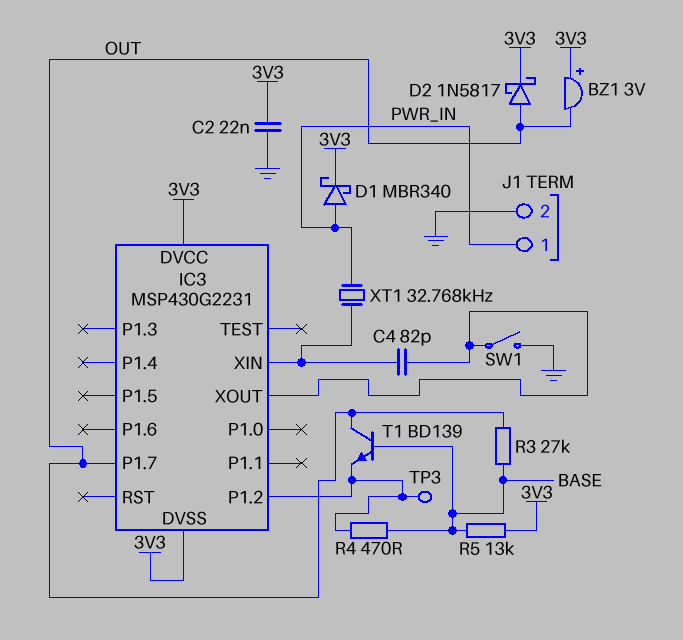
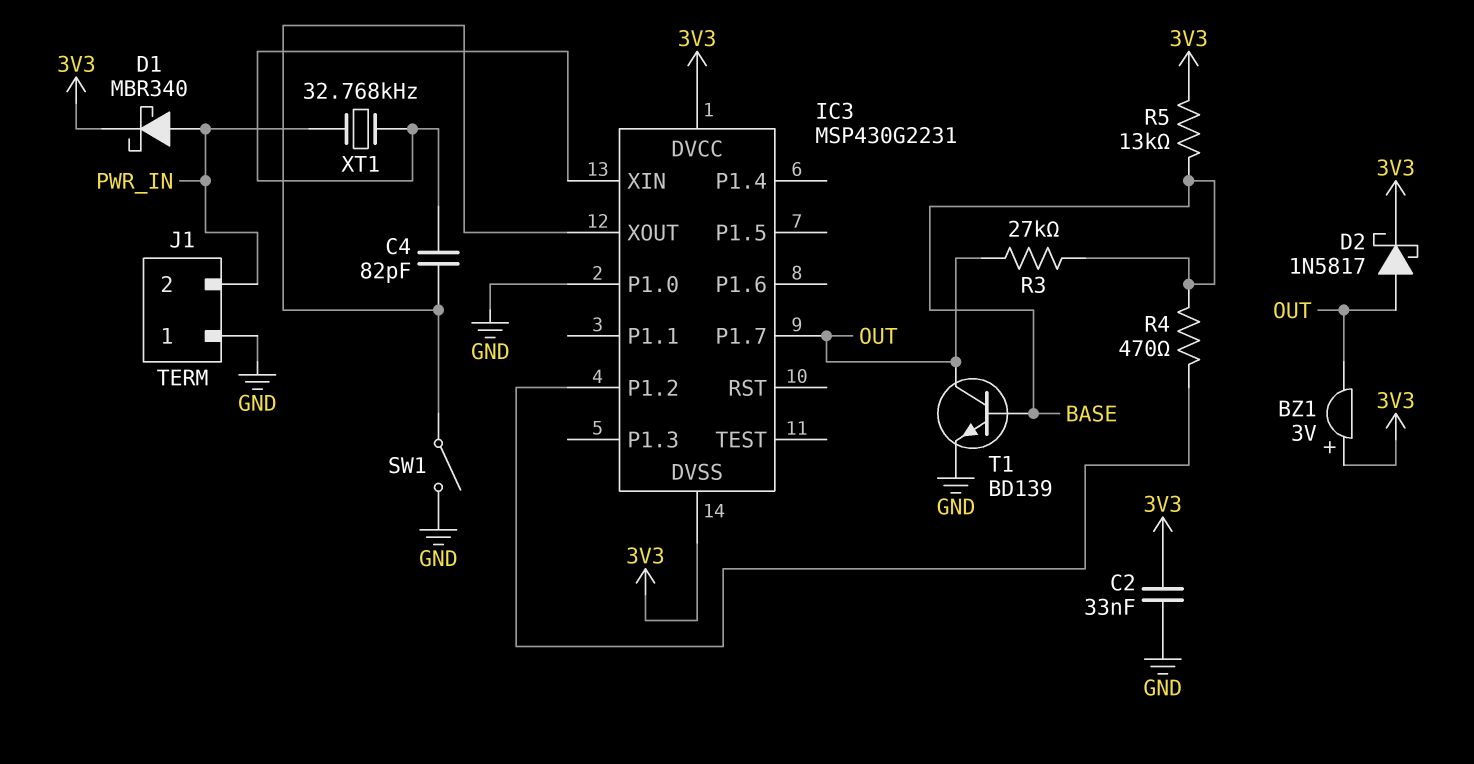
C2: 22nF (3V3, GND) -> 33nF (3V3, GND)
IC3 pin P1.0: none -> GND
J1 pin 1: PWR_IN -> GND
J1 pin 2: GND -> PWR_IN
T1: NPN BD139 (B BASE, C OUT, E IC3/P1.2) -> NPN BD139 (B BASE, C OUT, E GND)
TP3: test point (IC3/P1.2) -> none

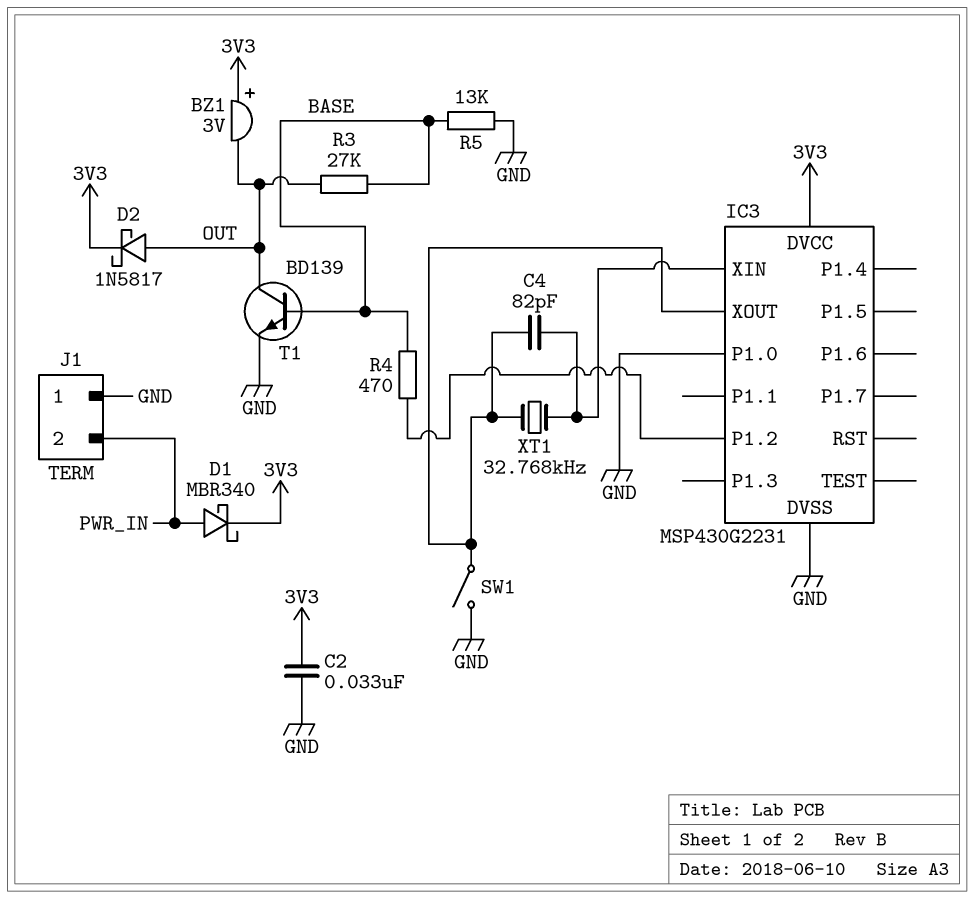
IC3 pin DVSS: 3V3 -> GND
IC3 pin P1.7: OUT -> none
R5: 13k (3V3, BASE) -> 13k (BASE, GND)
XT1: 32.768kHz (IC3/XIN, PWR_IN) -> 32.768kHz (IC3/XIN, IC3/XOUT)

